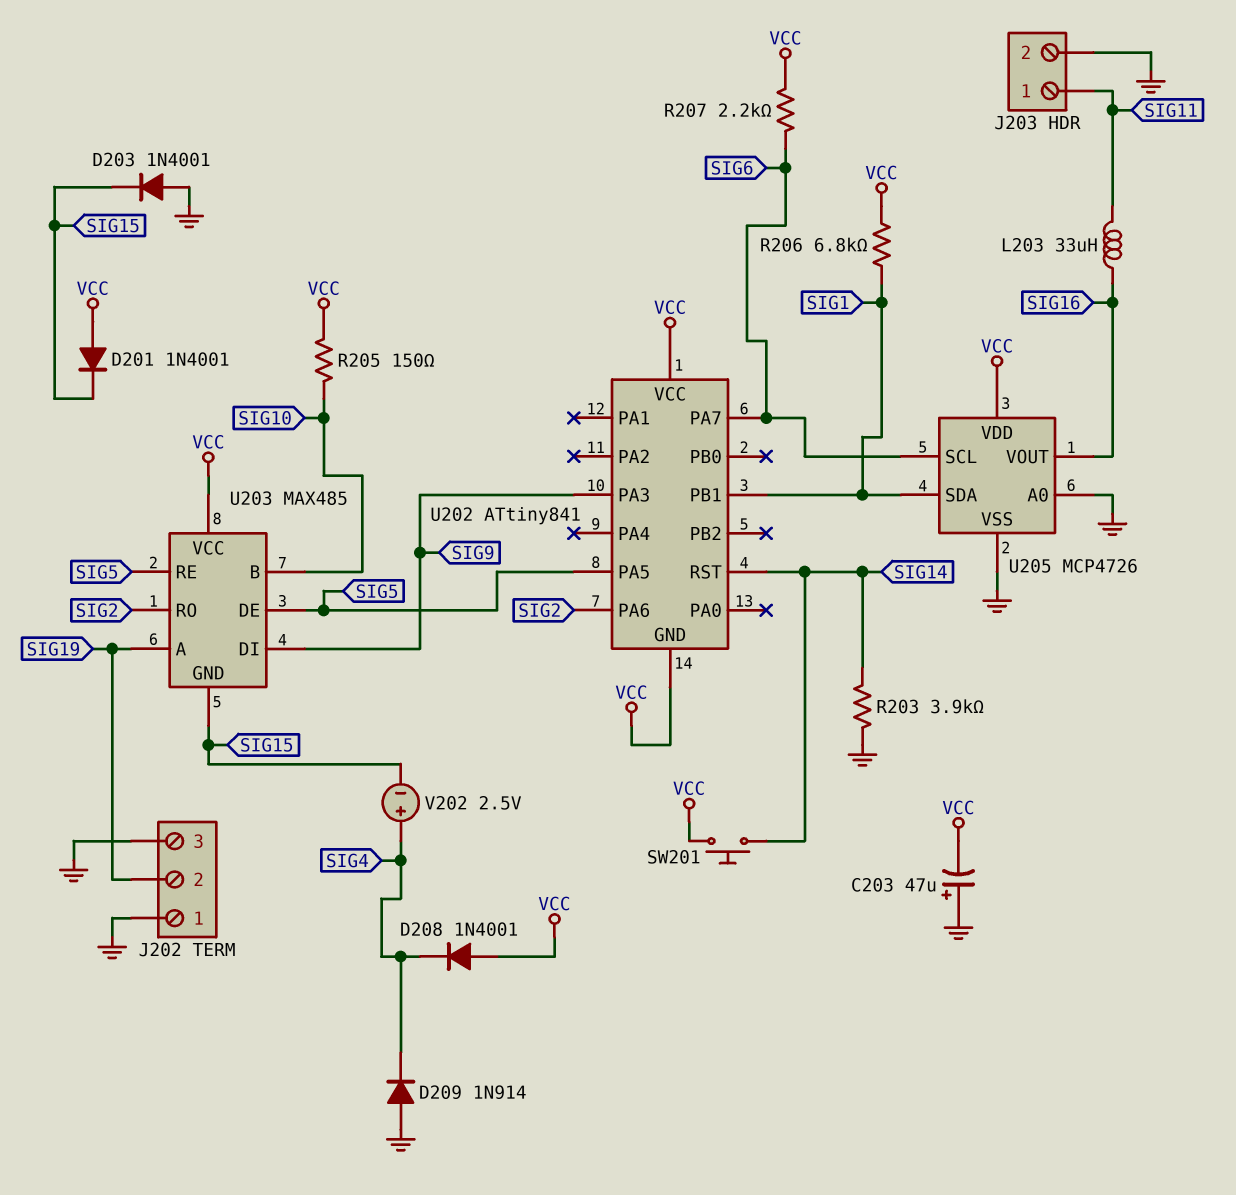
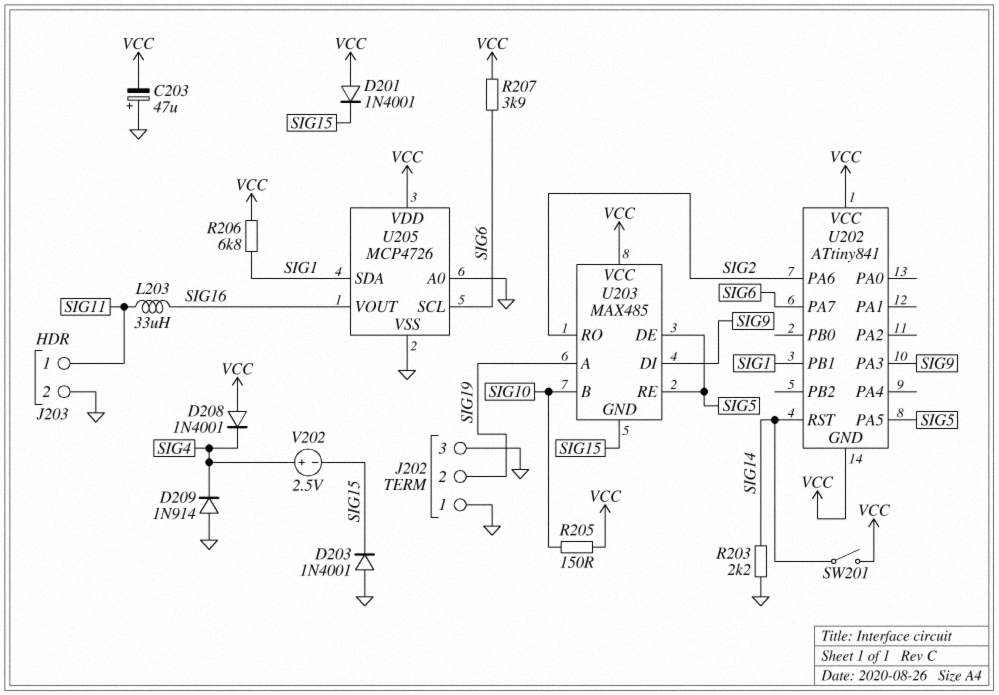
R203: 3.9k (GND, SIG14) -> 2.2k (GND, SIG14)
R207: 2.2k (SIG6, VCC) -> 3.9k (SIG6, VCC)
SW201: button (SIG14, VCC) -> switch (SIG14, VCC)

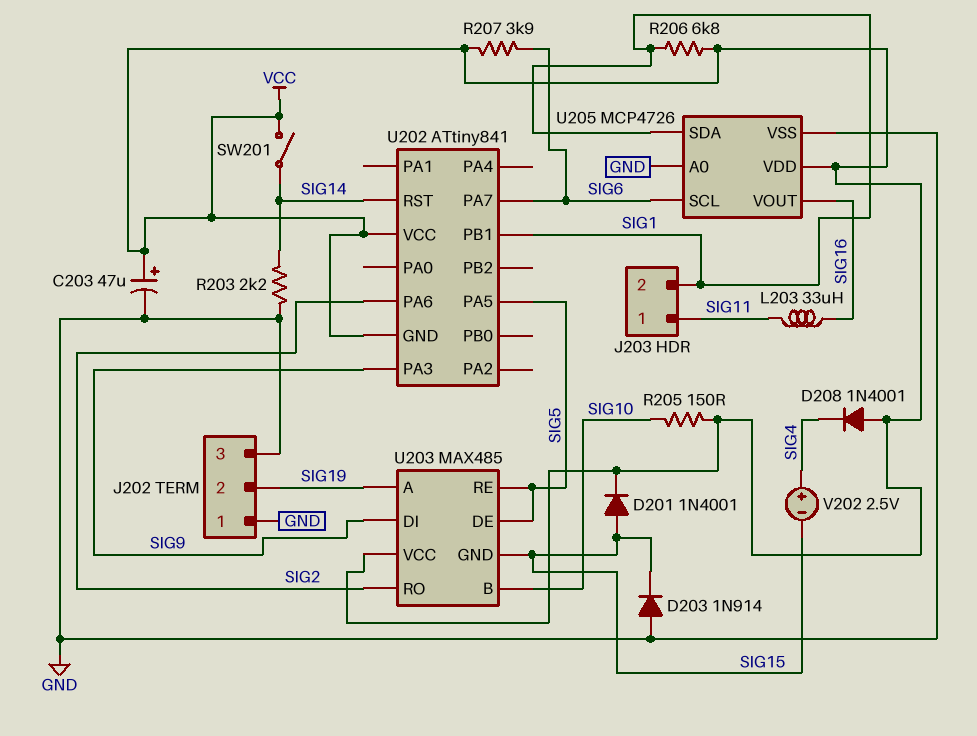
C203: 47uF (plus GND, minus VCC) -> 47uF (plus VCC, minus GND)
D201: diode 1N4001 (A VCC, K SIG15) -> diode 1N4001 (A SIG15, K VCC)
D203: diode 1N4001 (A GND, K SIG15) -> diode 1N914 (A GND, K SIG15)
D209: diode 1N914 (A GND, K SIG4) -> none
J203 pin 2: GND -> SIG1

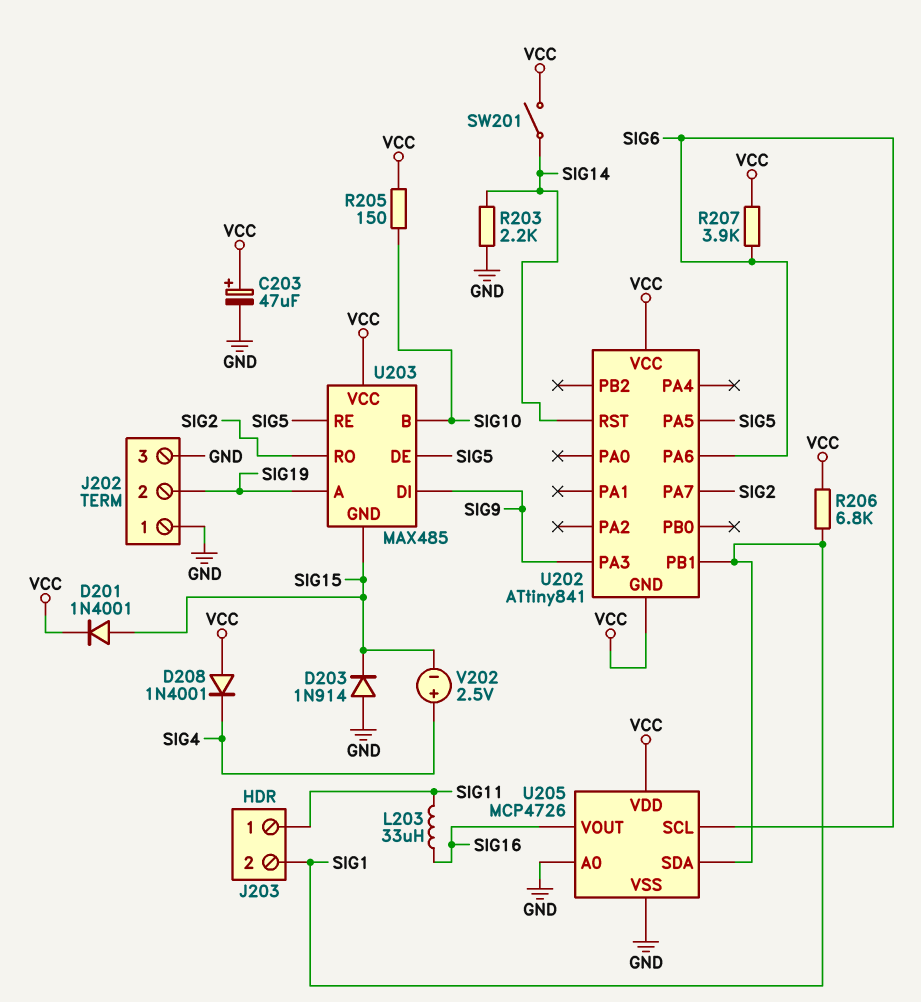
U202 pin PA6: SIG2 -> SIG6
U202 pin PA7: SIG6 -> SIG2

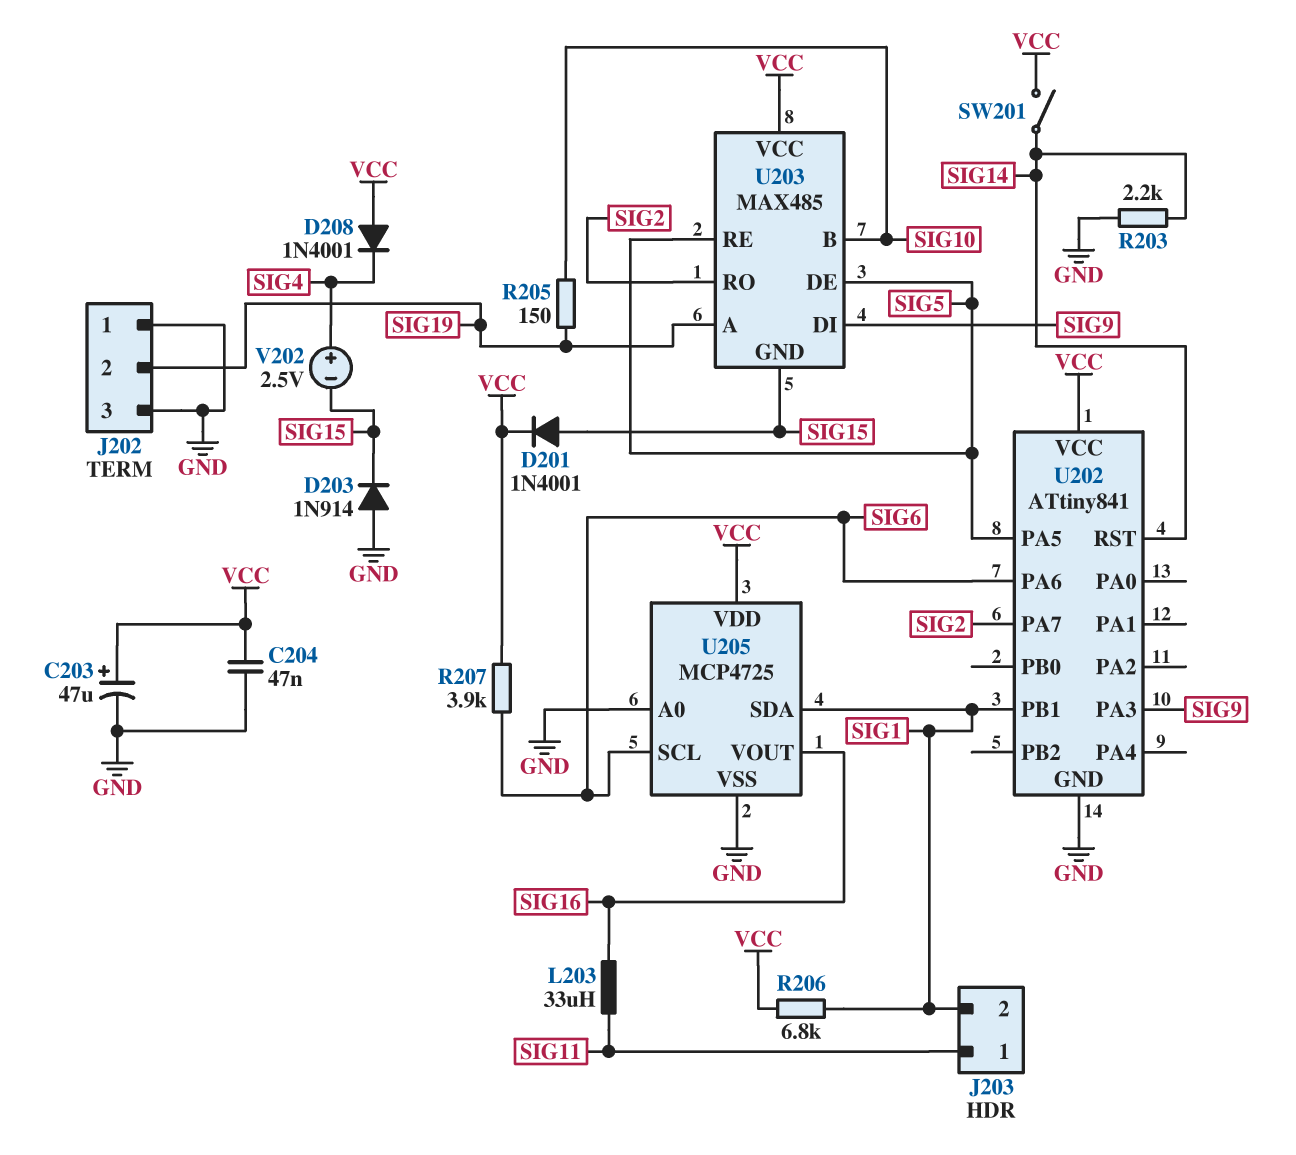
C204: none -> 47nF (GND, VCC)
R205: 150 (SIG10, VCC) -> 150 (SIG10, SIG19)
U202 pin GND: VCC -> GND
U205: MCP4726 -> MCP4725

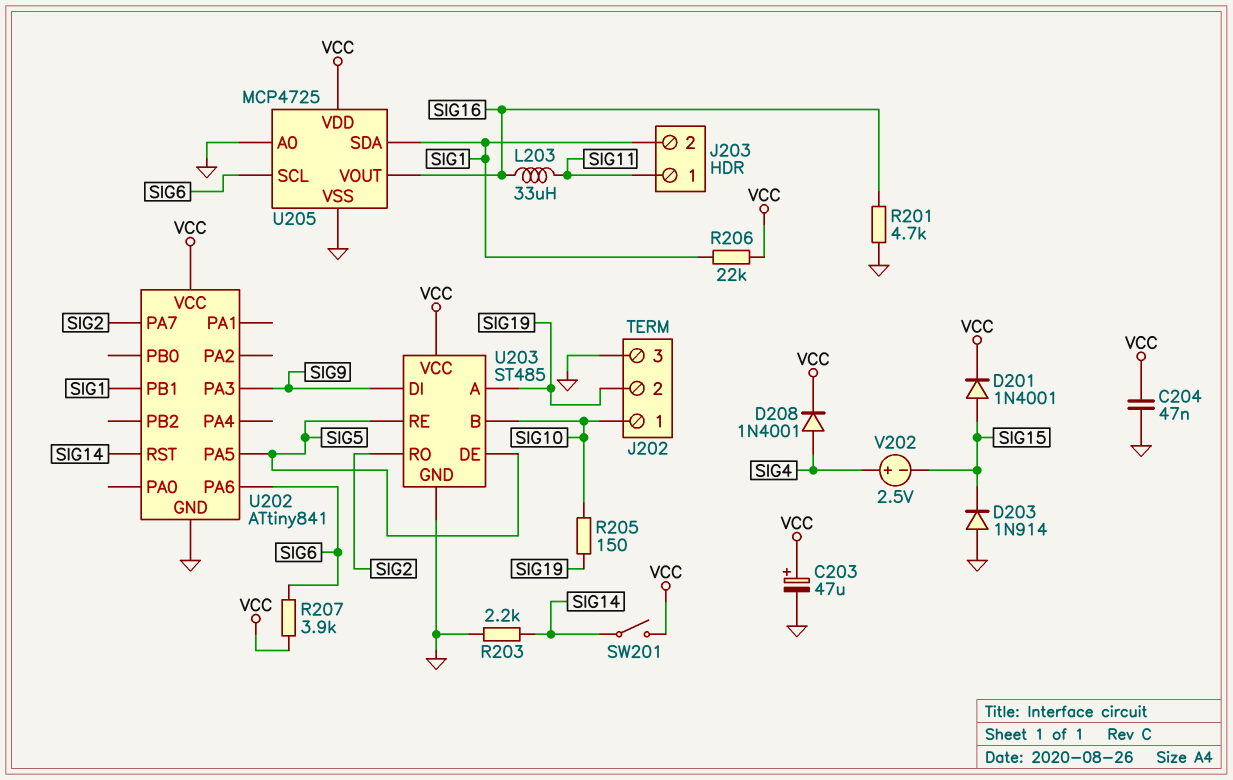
D208: diode 1N4001 (A VCC, K SIG4) -> diode 1N4001 (A SIG4, K VCC)
J202 pin 1: GND -> SIG10
R201: none -> 4.7k (GND, SIG16)
R206: 6.8k (SIG1, VCC) -> 22k (SIG1, VCC)
U203: MAX485 -> ST485
U203 pin GND: SIG15 -> GND

